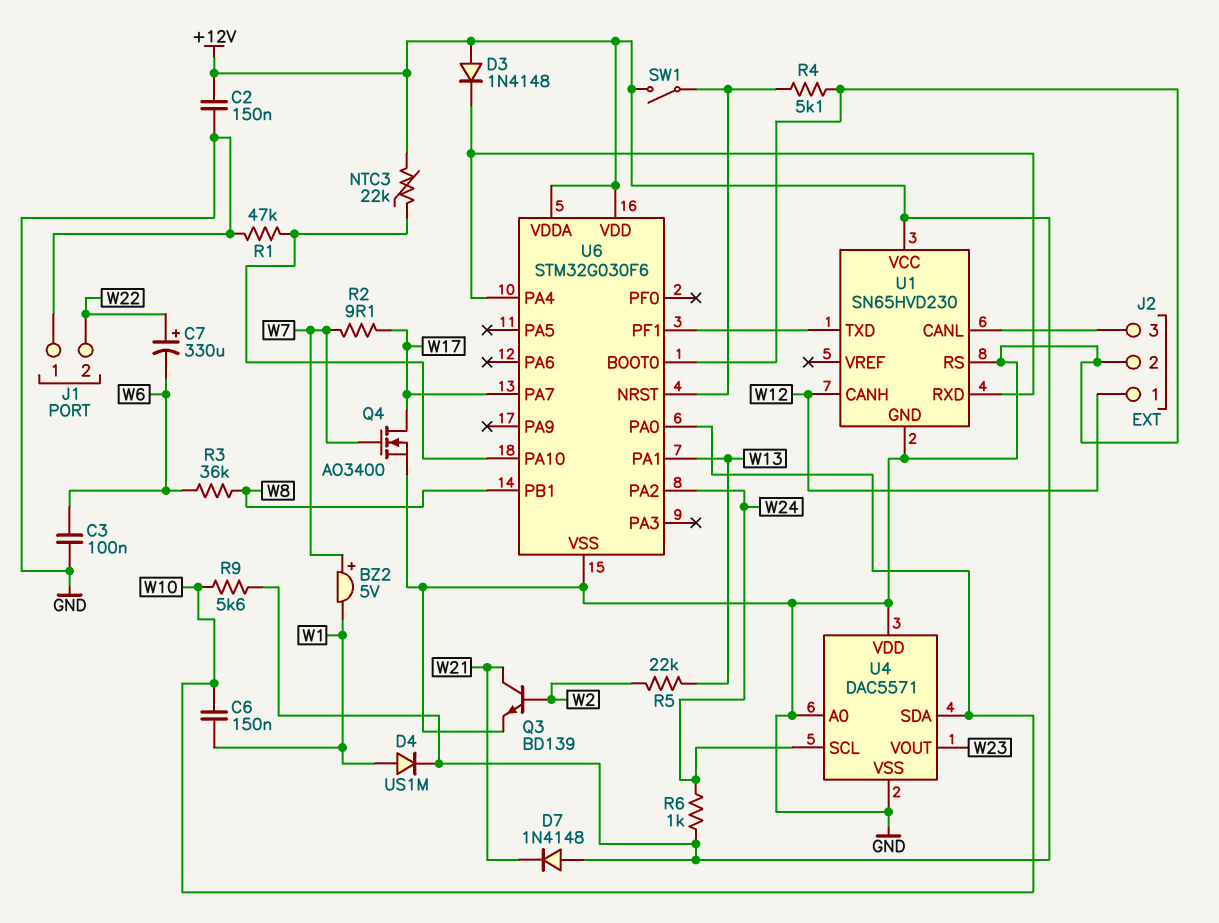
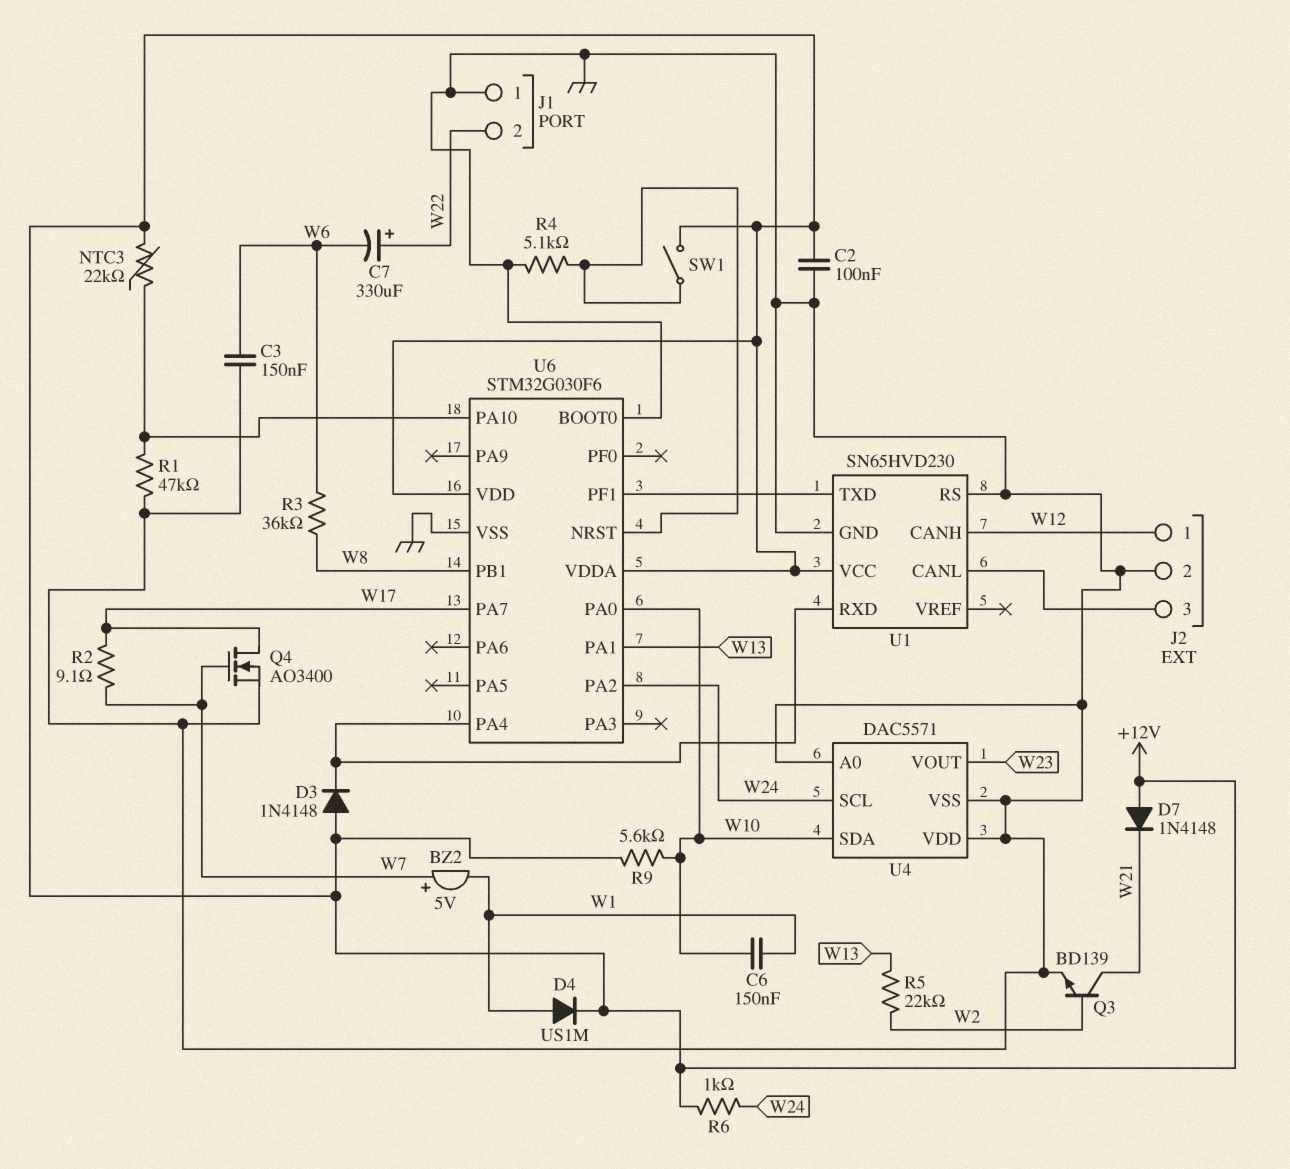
C2: 150nF (+12V, GND) -> 100nF (+12V, GND)
C3: 100nF (GND, W6) -> 150nF (GND, W6)

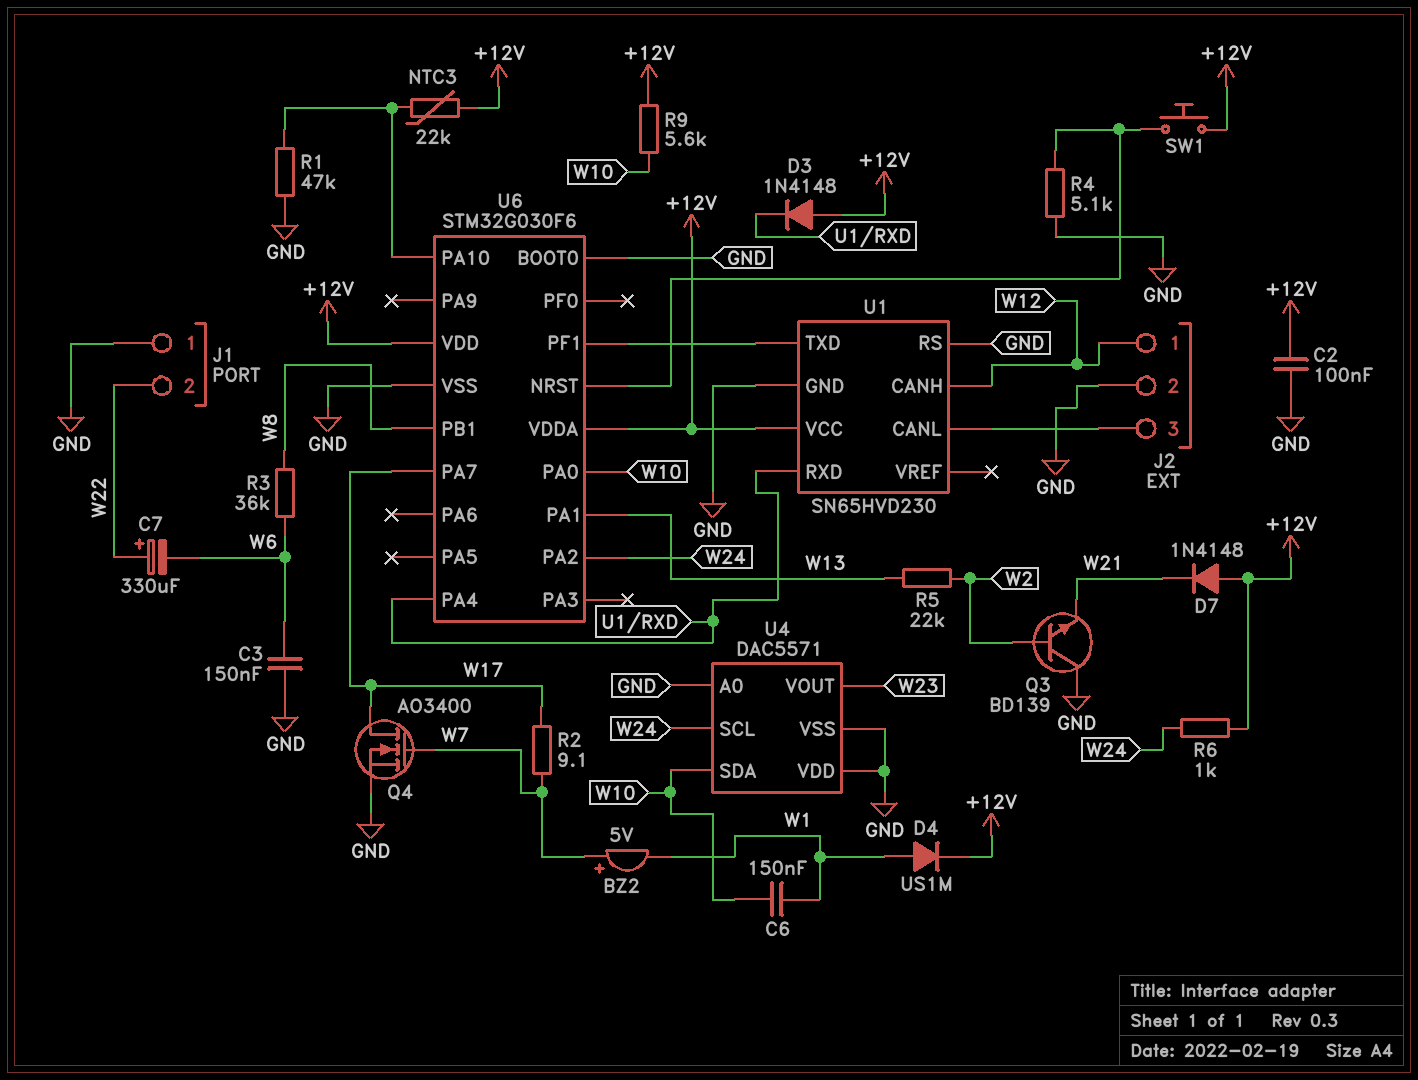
Q3: NPN BD139 (B W2, C W21, E GND) -> NPN BD139 (B W2, C GND, E W21)
SW1: switch (+12V, U6/NRST) -> button (+12V, U6/NRST)

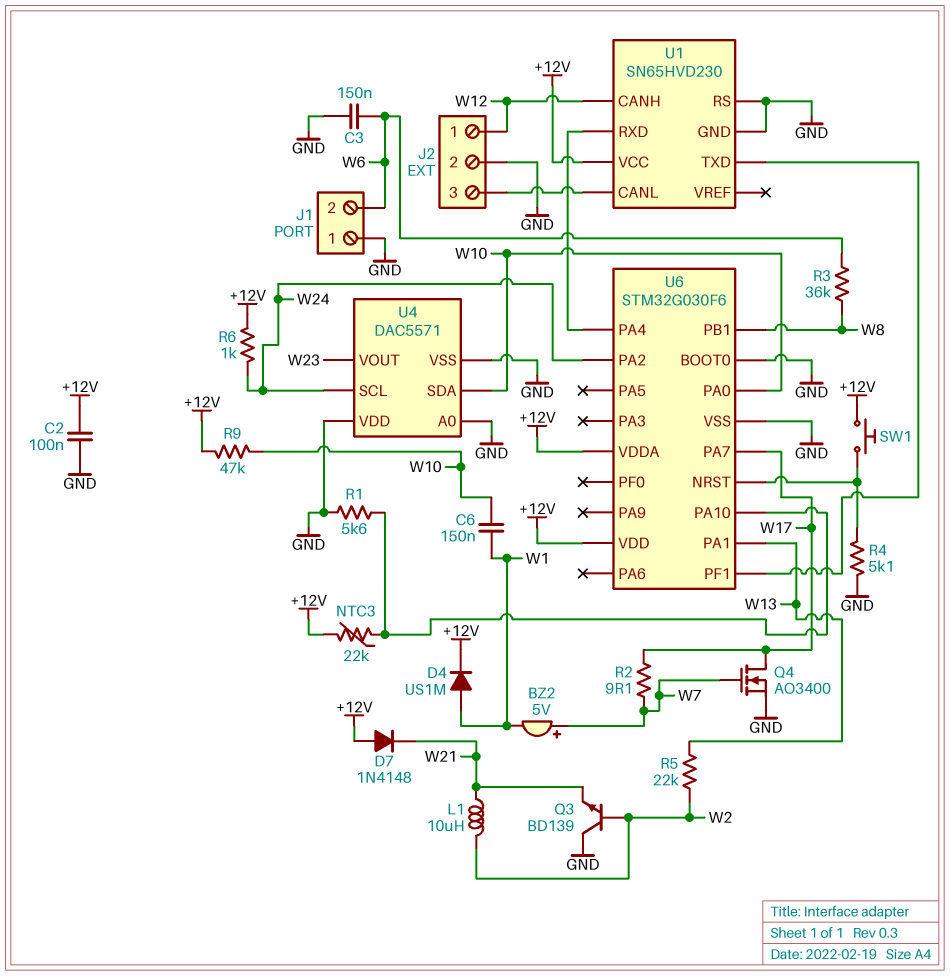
C7: 330uF (plus W22, minus W6) -> none
D3: diode 1N4148 (A +12V, K U1/RXD) -> none
J1 pin 2: W22 -> W6
L1: none -> 10uH (W2, W21)
R1: 47k (GND, U6/PA10) -> 5.6k (GND, U6/PA10)
R9: 5.6k (+12V, W10) -> 47k (+12V, W10)

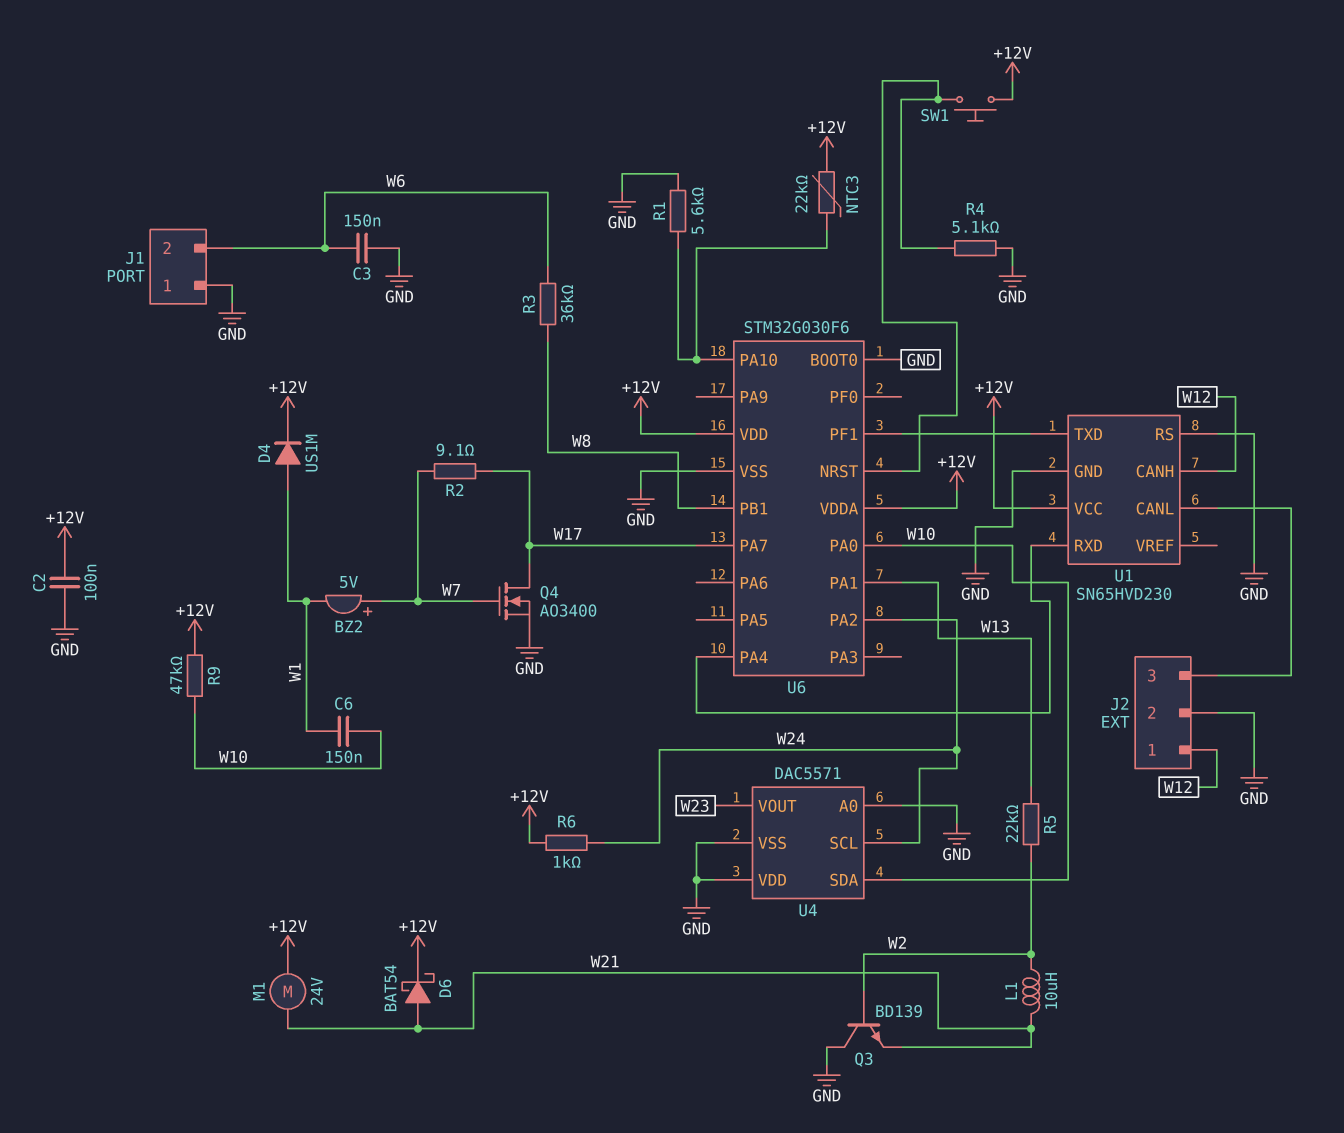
D6: none -> schottky BAT54 (A W21, K +12V)
D7: diode 1N4148 (A +12V, K W21) -> none
M1: none -> motor 24V (+12V, W21)

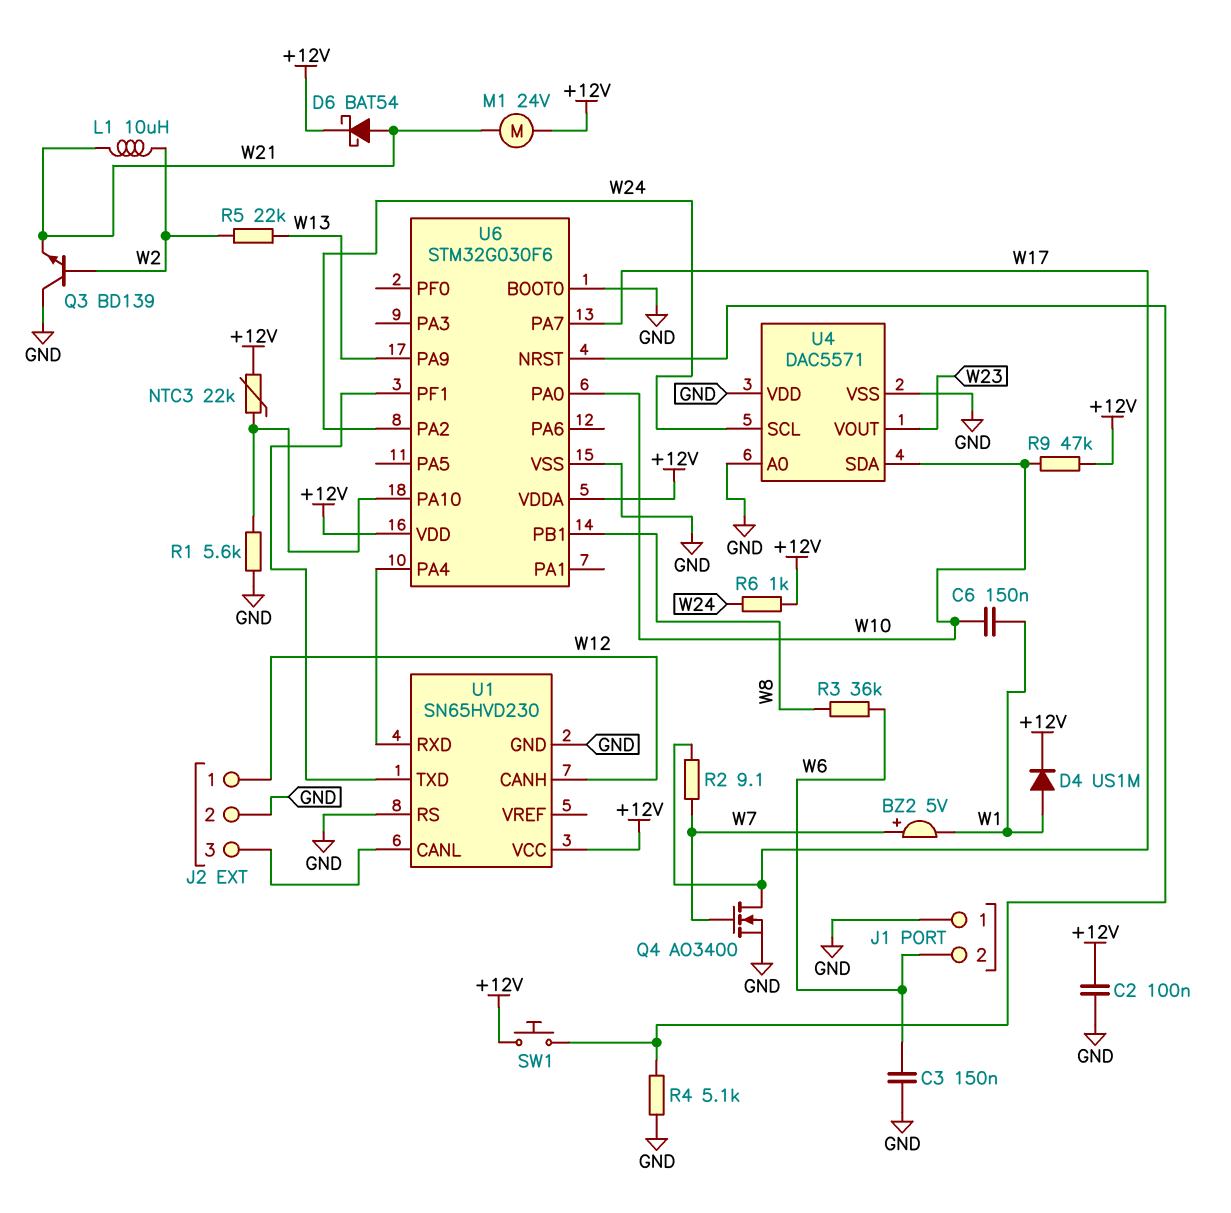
U6 pin PA1: W13 -> none
U6 pin PA9: none -> W13

